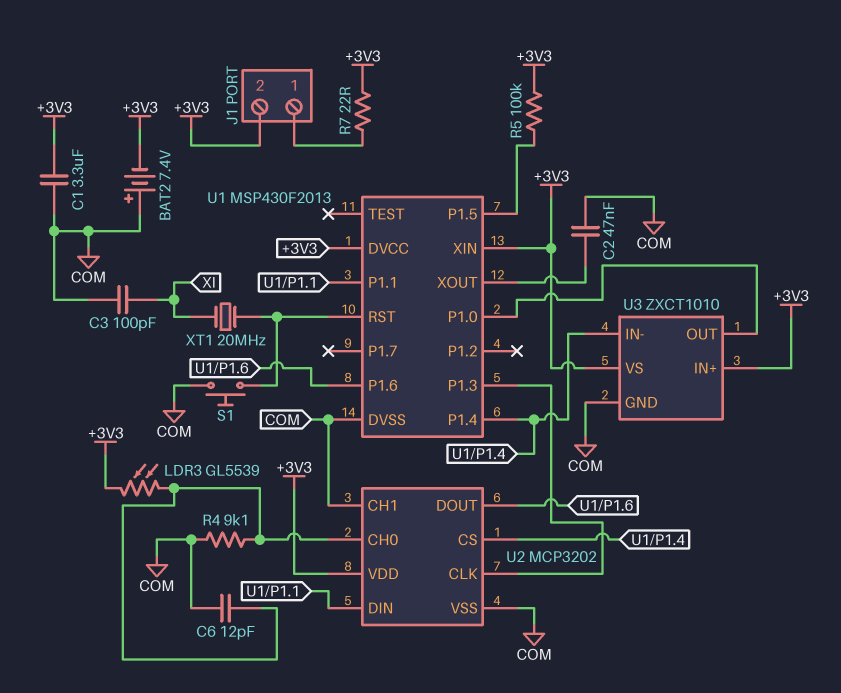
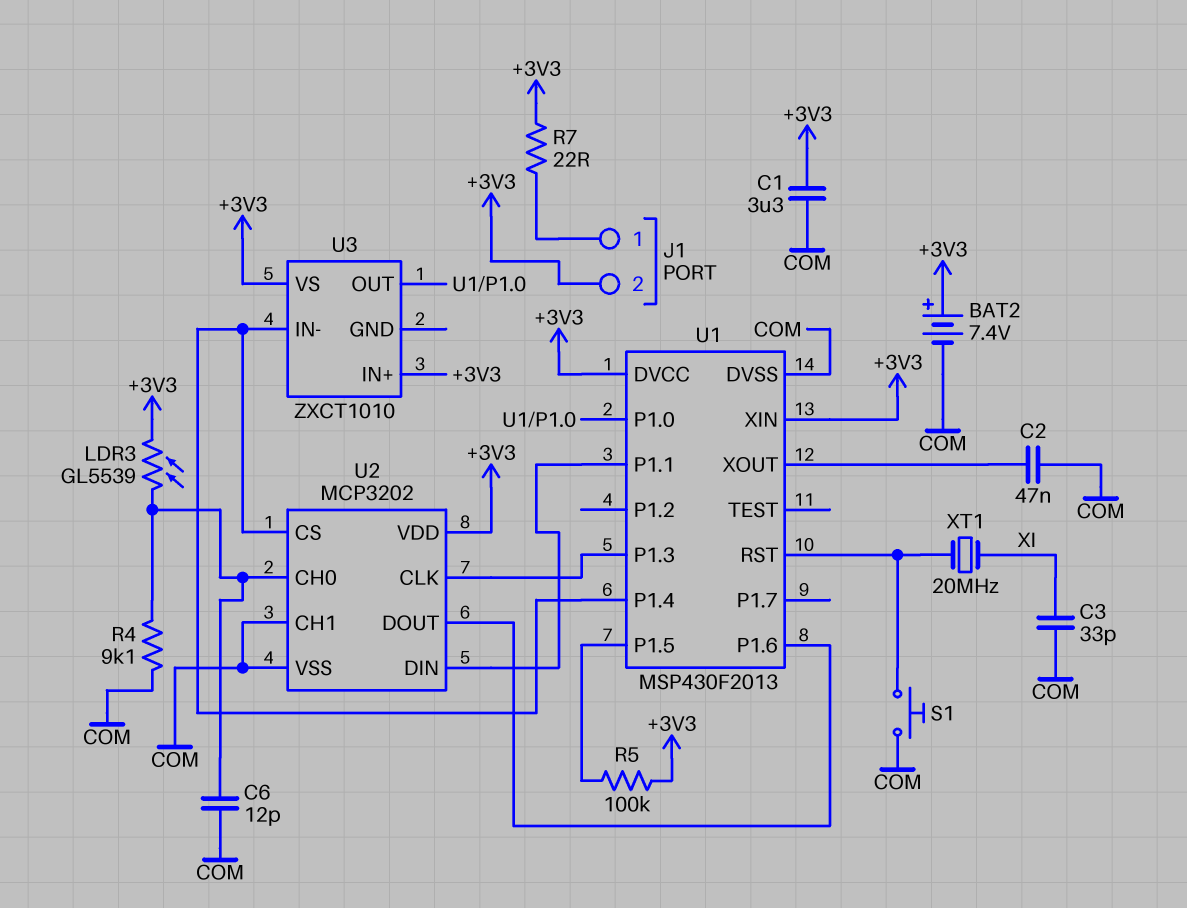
BAT2: 7.4V (plus COM, minus +3V3) -> 7.4V (plus +3V3, minus COM)
C3: 100pF (COM, XI) -> 33pF (COM, XI)
U3 pin GND: COM -> none

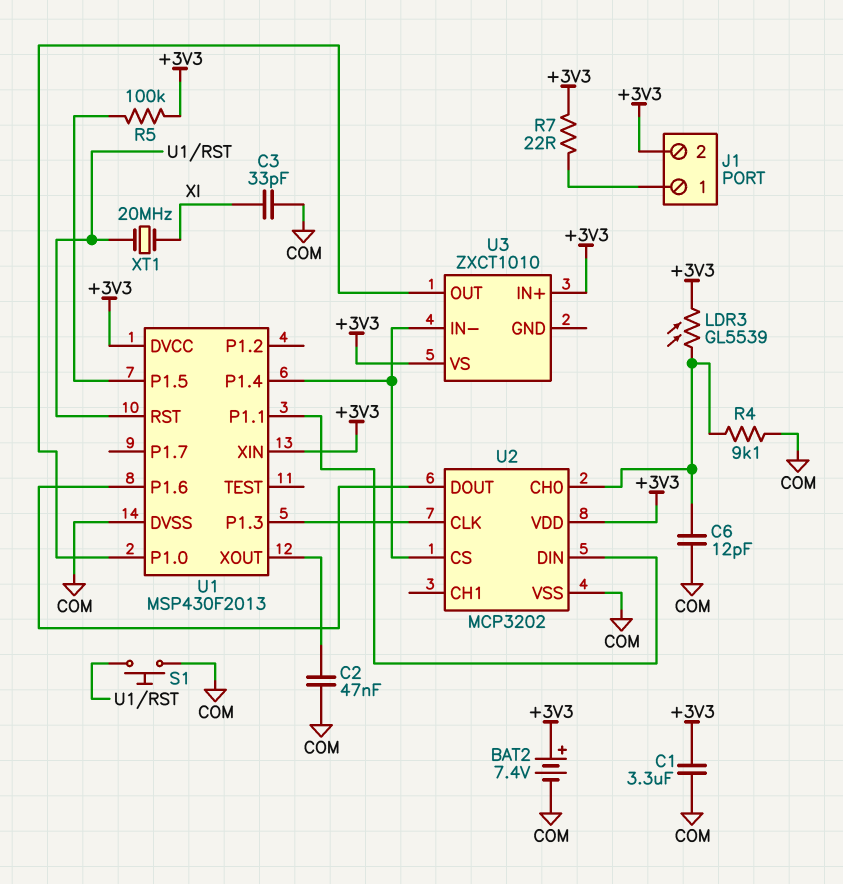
U2 pin CH1: COM -> none

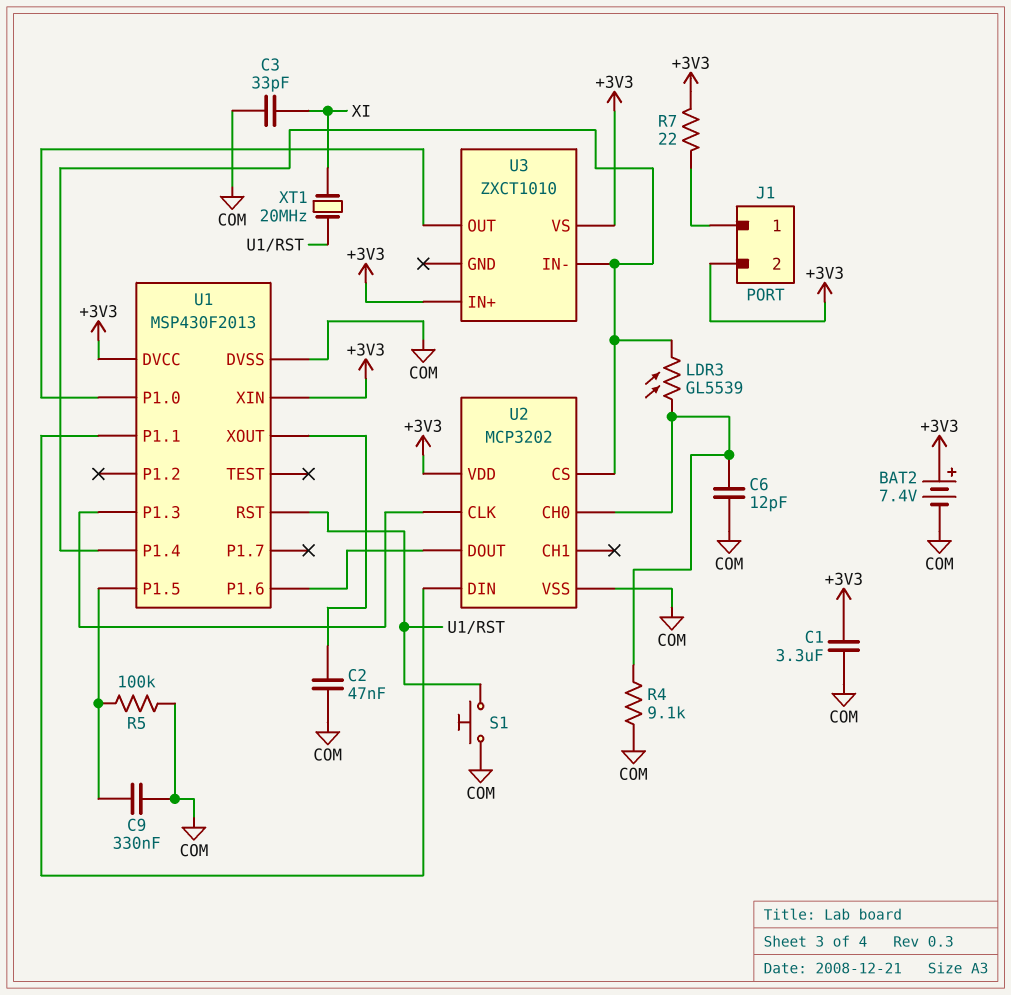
C9: none -> 330nF (COM, U1/P1.5)
LDR3: GL5539 (+3V3, U2/CH0) -> GL5539 (U1/P1.4, U2/CH0)
R5: 100k (+3V3, U1/P1.5) -> 100k (COM, U1/P1.5)

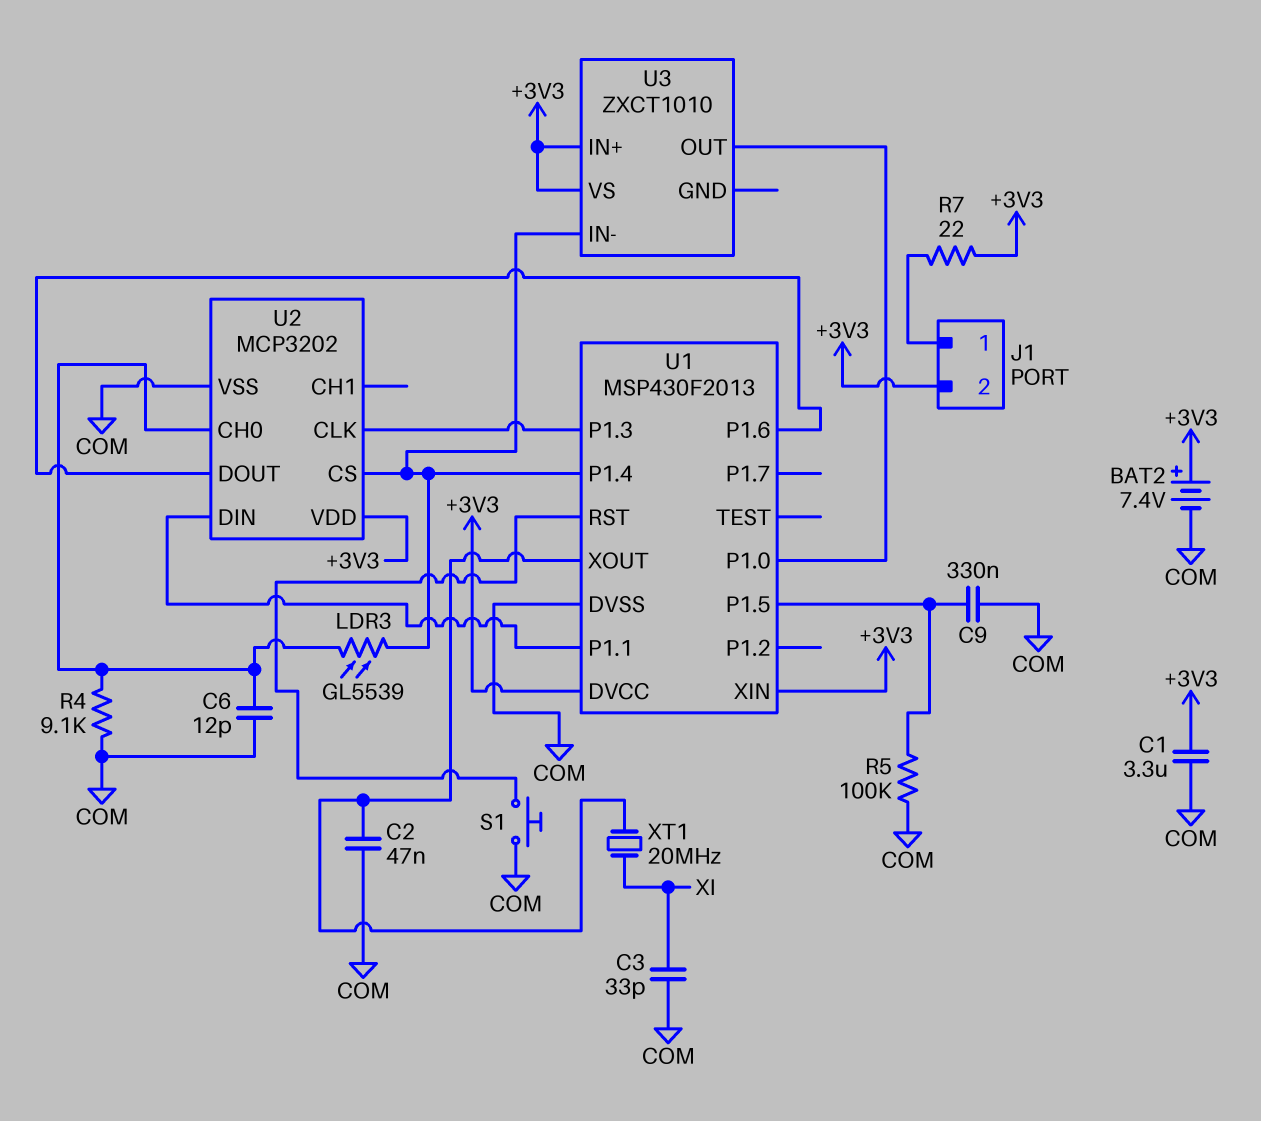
XT1: 20MHz (U1/RST, XI) -> 20MHz (U1/XOUT, XI)

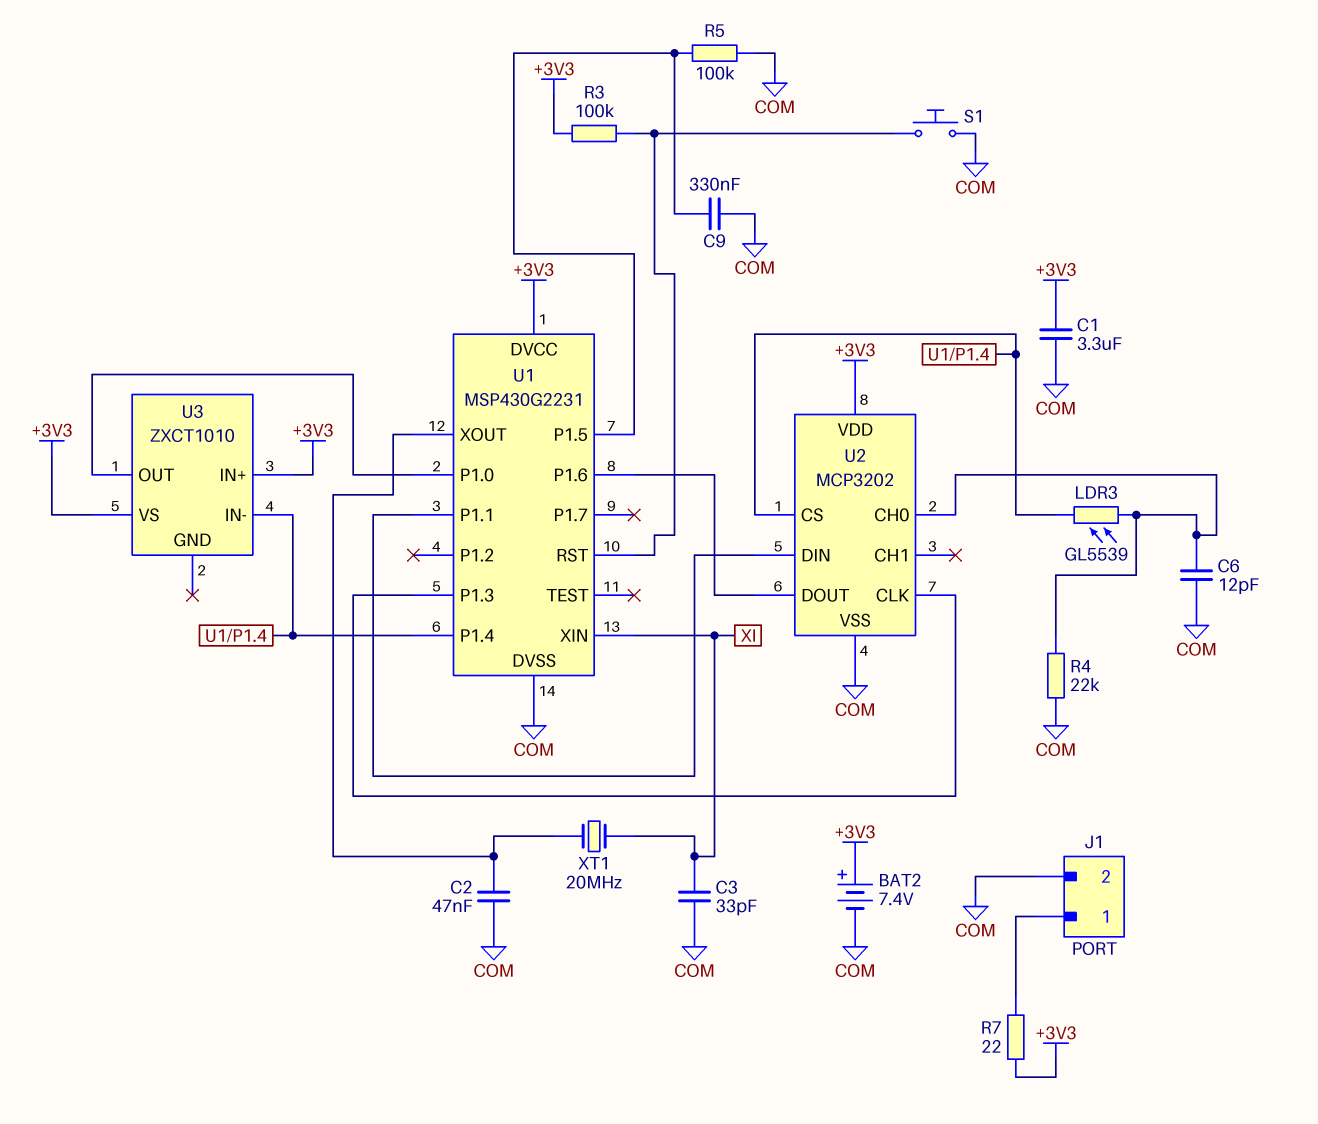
J1 pin 2: +3V3 -> COM
R3: none -> 100k (+3V3, U1/RST)
R4: 9.1k (COM, U2/CH0) -> 22k (COM, U2/CH0)
U1: MSP430F2013 -> MSP430G2231
U1 pin XIN: +3V3 -> XI

